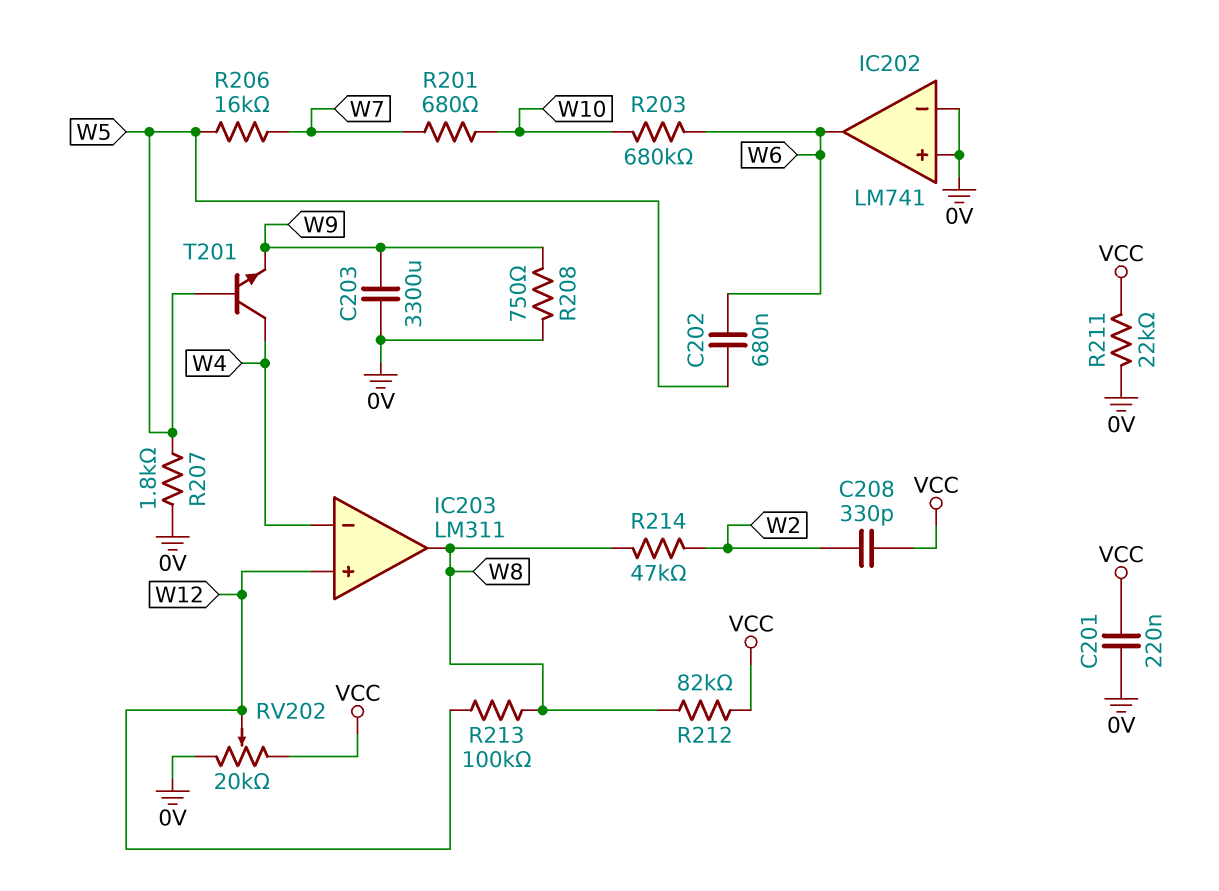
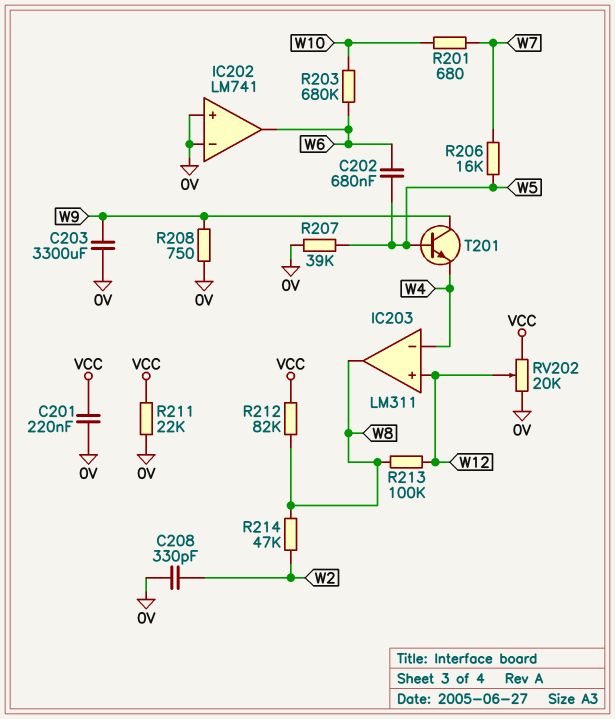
C208: 330pF (VCC, W2) -> 330pF (0V, W2)
R207: 1.8k (0V, W5) -> 39k (0V, W5)
T201: NPN (B W5, C W4, E W9) -> NPN (B W5, C W9, E W4)

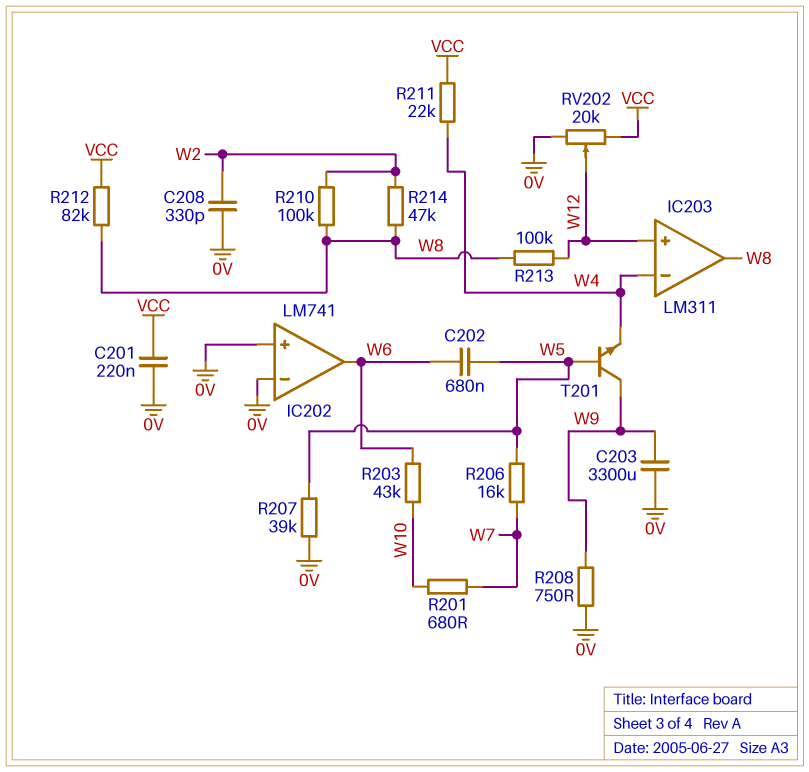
R203: 680k (W6, W10) -> 43k (W6, W10)
R210: none -> 100k (W2, W8)
R211: 22k (0V, VCC) -> 22k (VCC, W4)

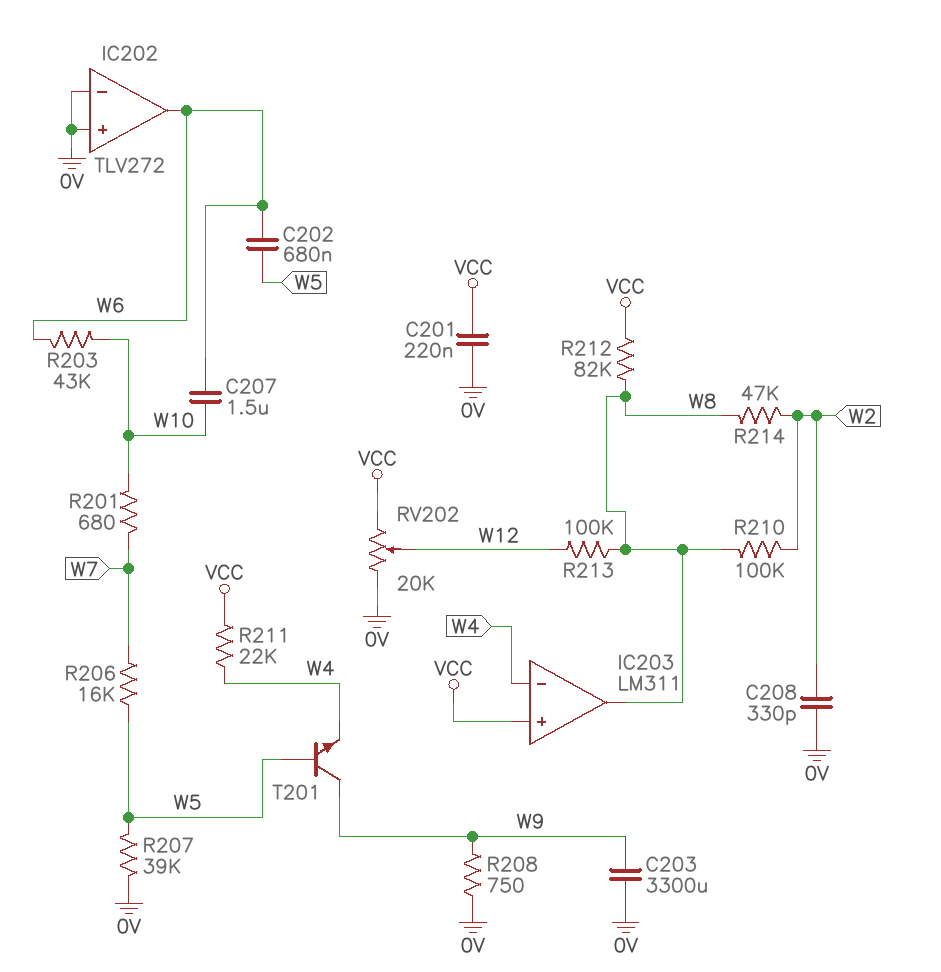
C207: none -> 1.5uF (W6, W10)
IC202: LM741 -> TLV272
IC203 pin in+: W12 -> VCC

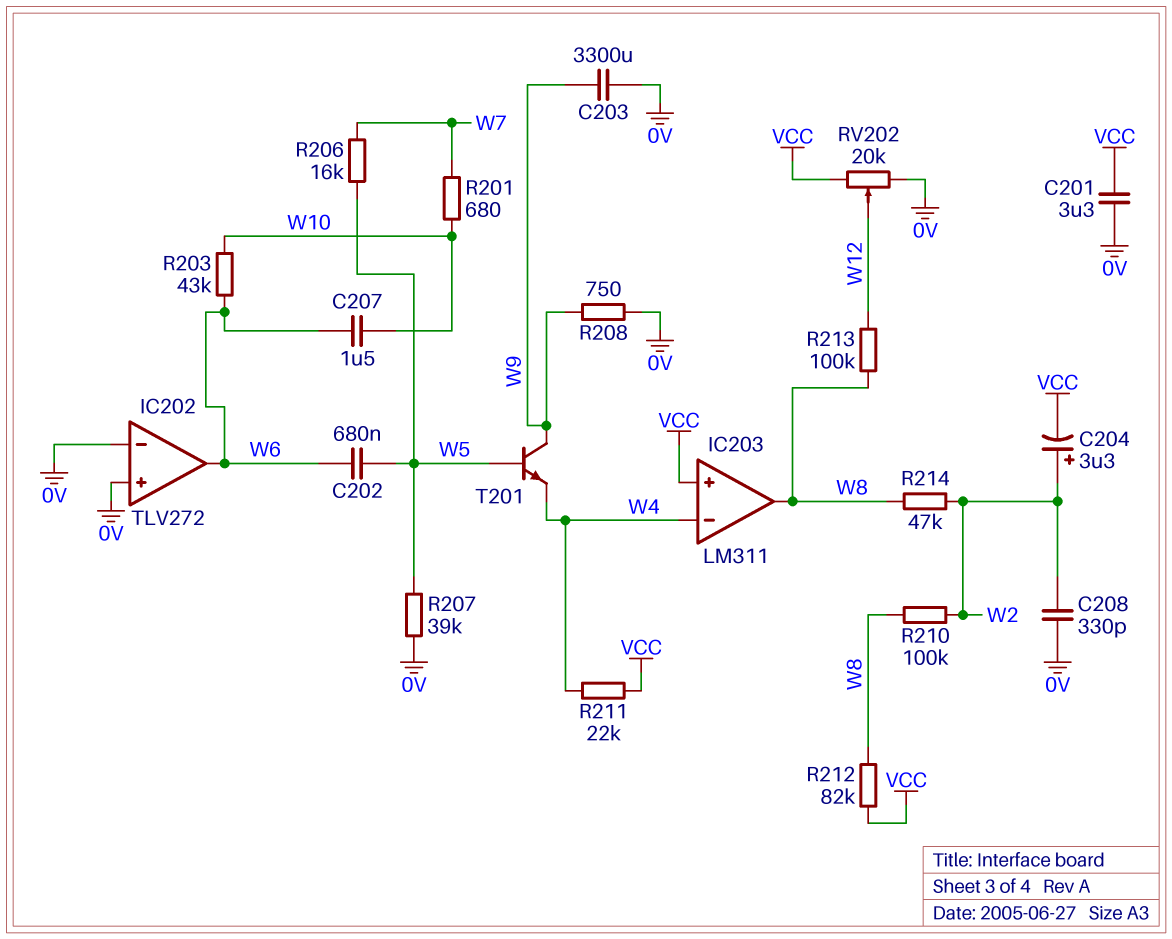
C201: 220nF (0V, VCC) -> 3.3uF (0V, VCC)
C204: none -> 3.3uF (plus W2, minus VCC)

